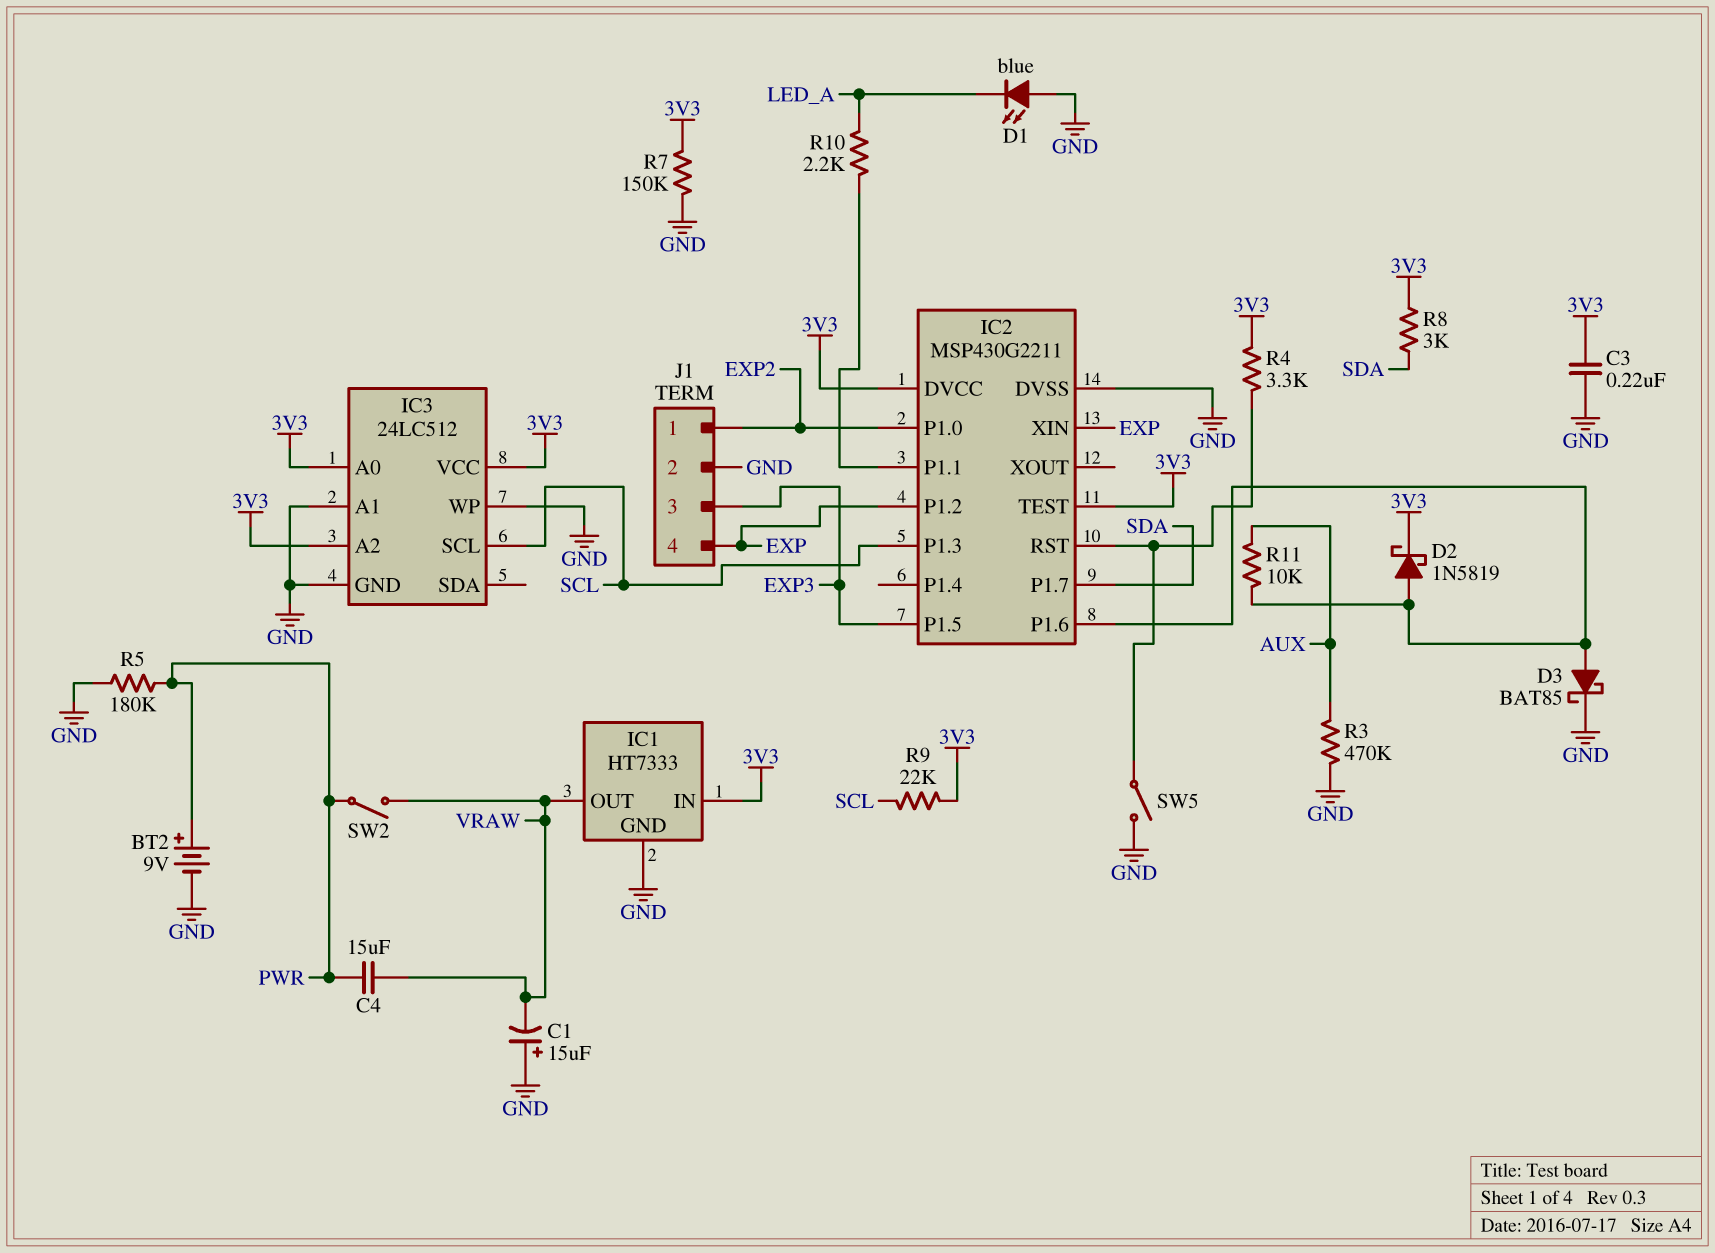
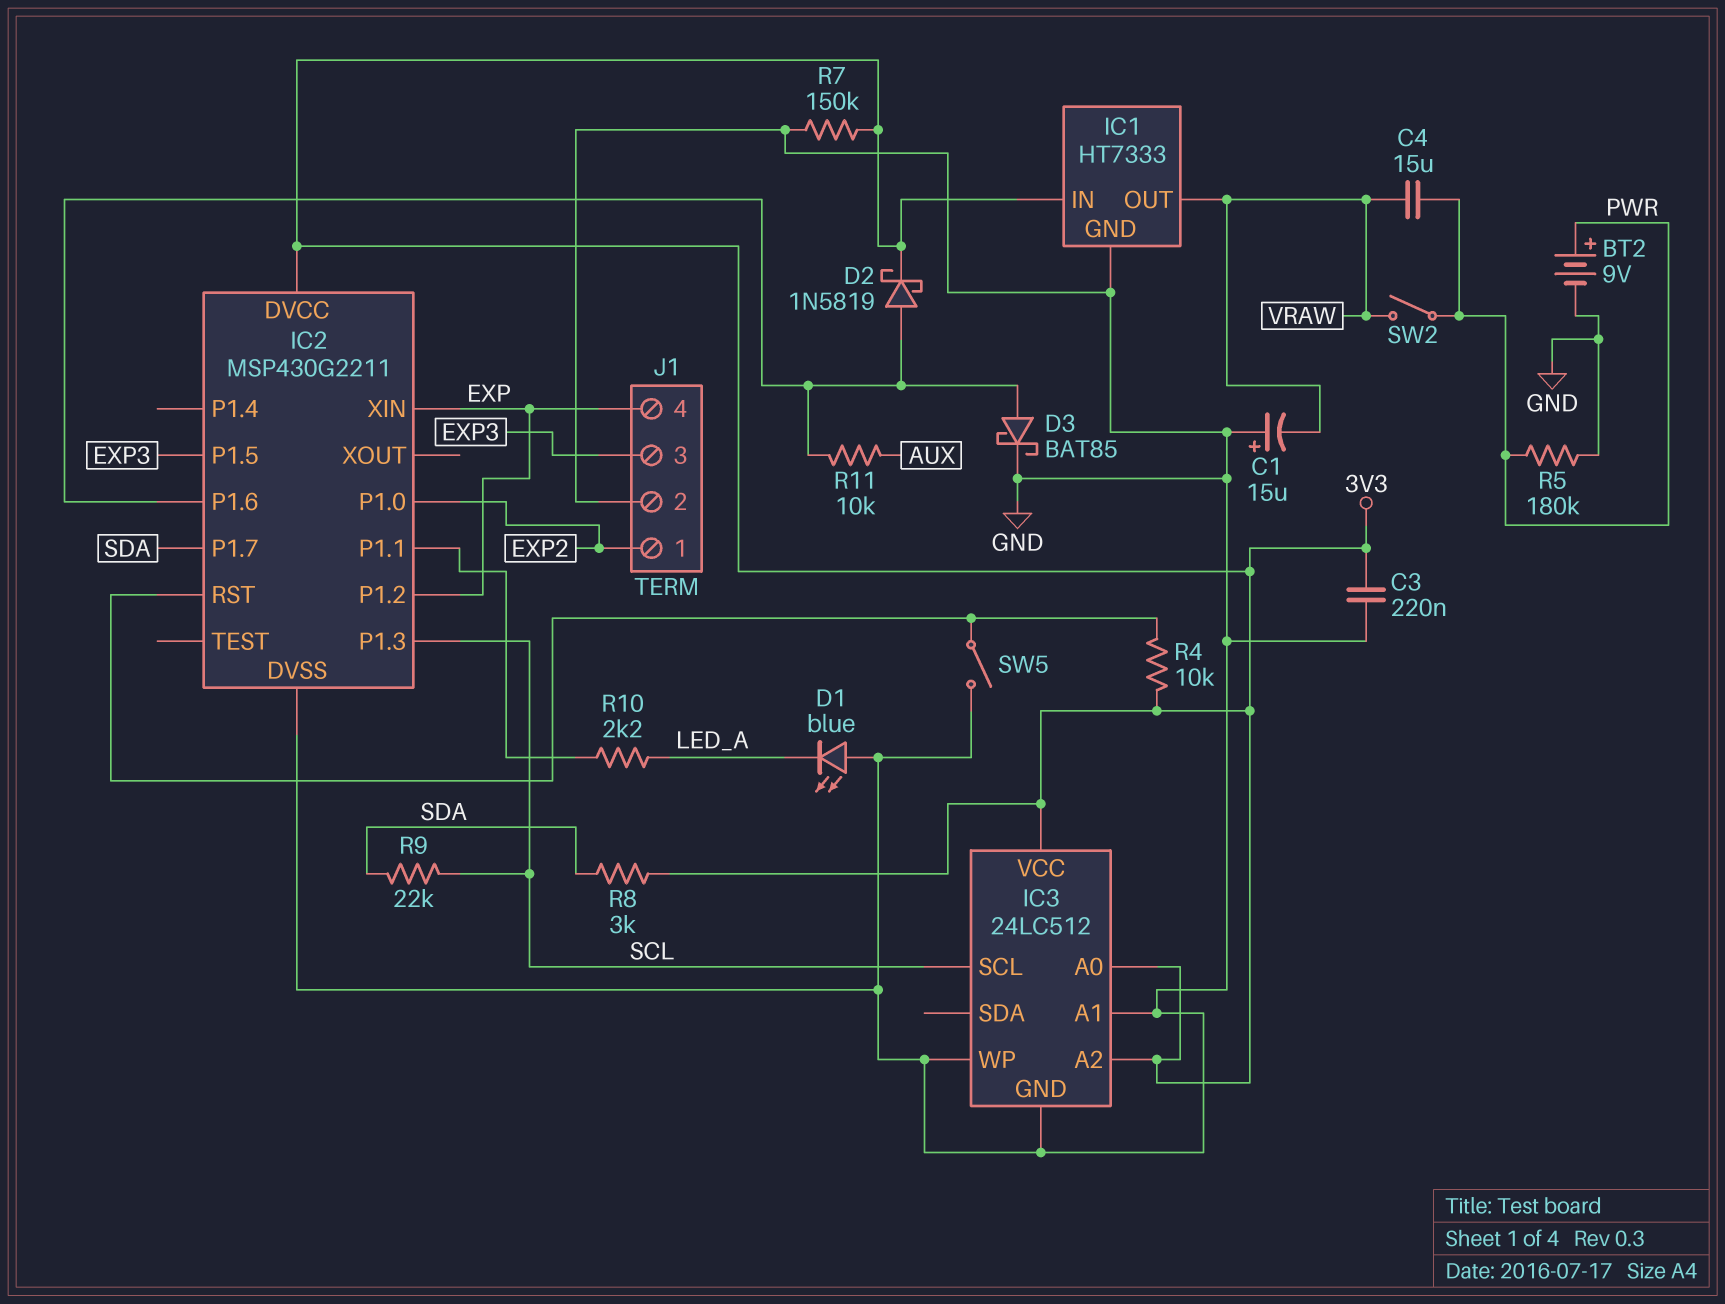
IC2 pin TEST: 3V3 -> none
R3: 470k (AUX, GND) -> none
R4: 3.3k (3V3, IC2/RST) -> 10k (3V3, IC2/RST)
R9: 22k (3V3, SCL) -> 22k (SCL, SDA)

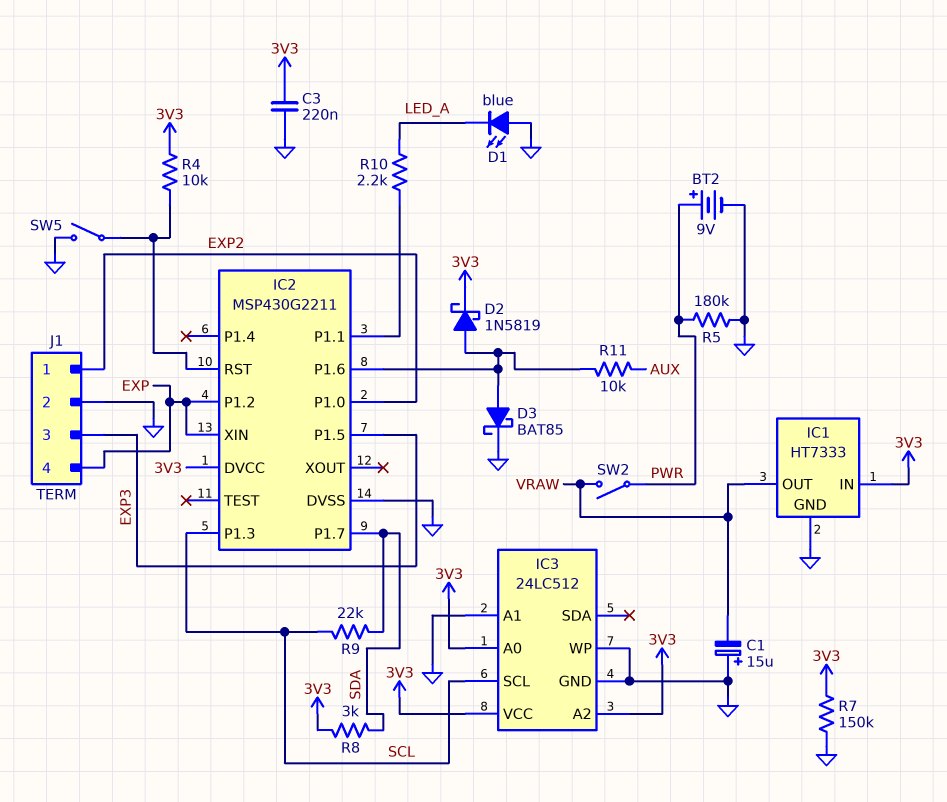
C4: 15uF (PWR, VRAW) -> none

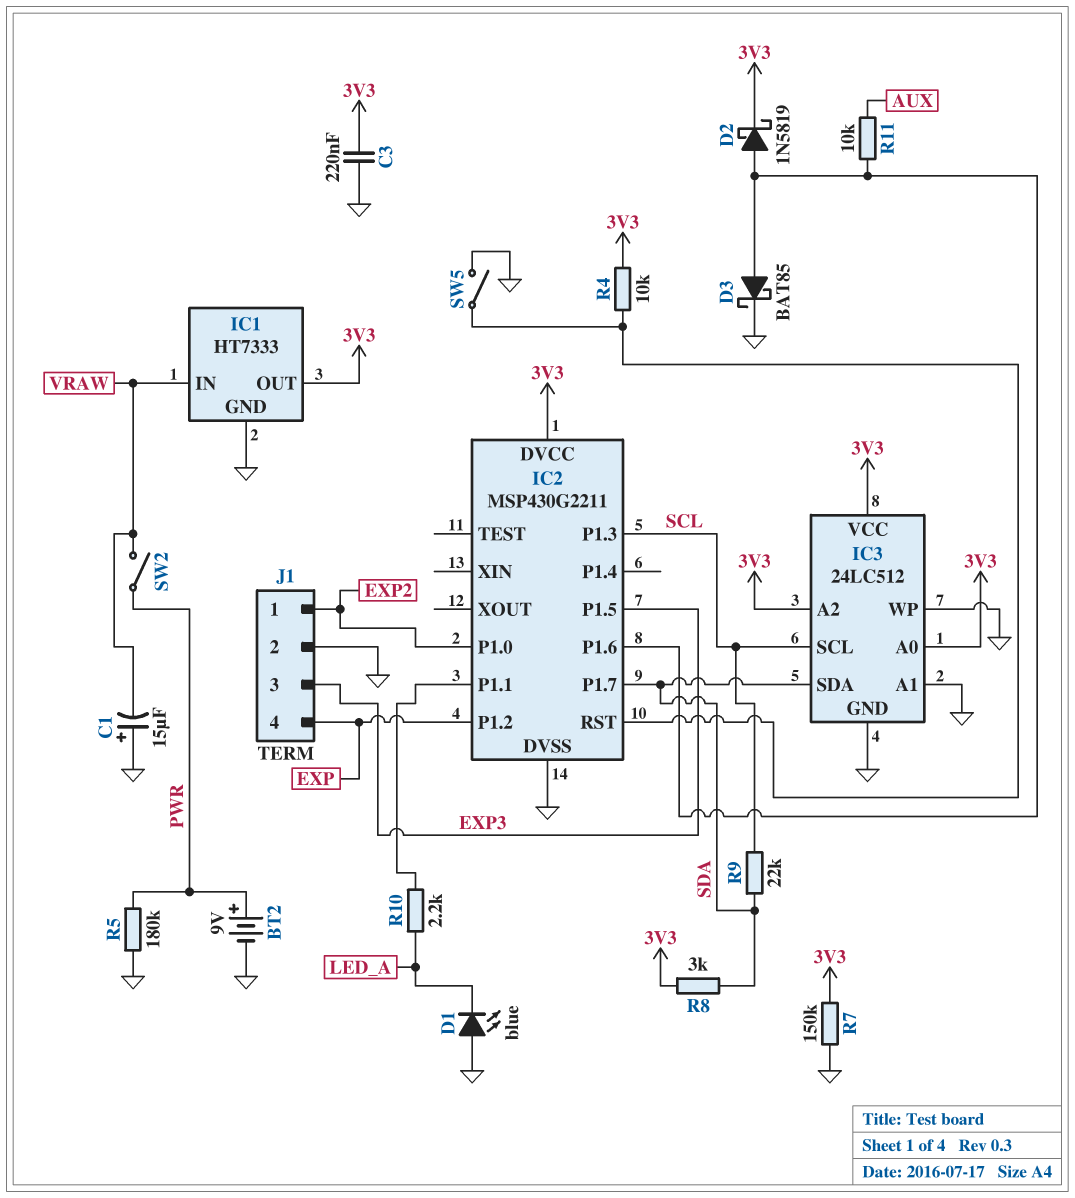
IC1 pin IN: 3V3 -> VRAW
IC1 pin OUT: VRAW -> 3V3
IC2 pin XIN: EXP -> none
IC3 pin SDA: none -> SDA

